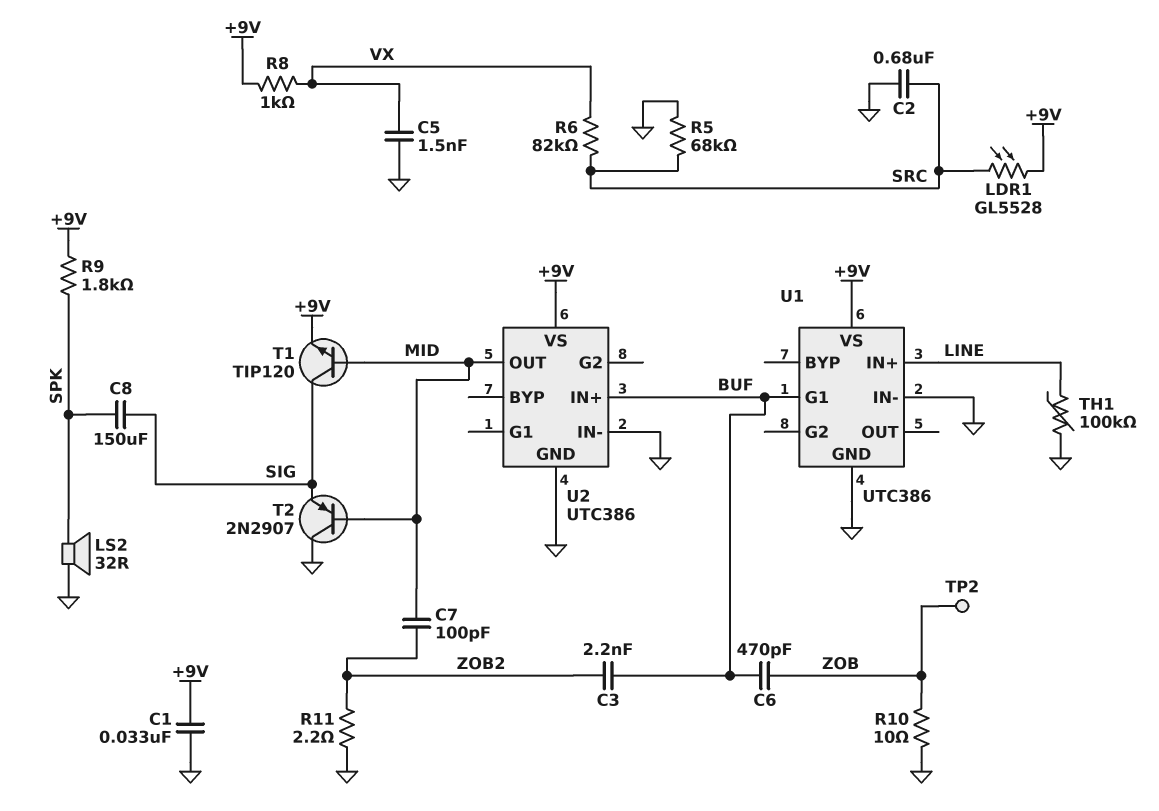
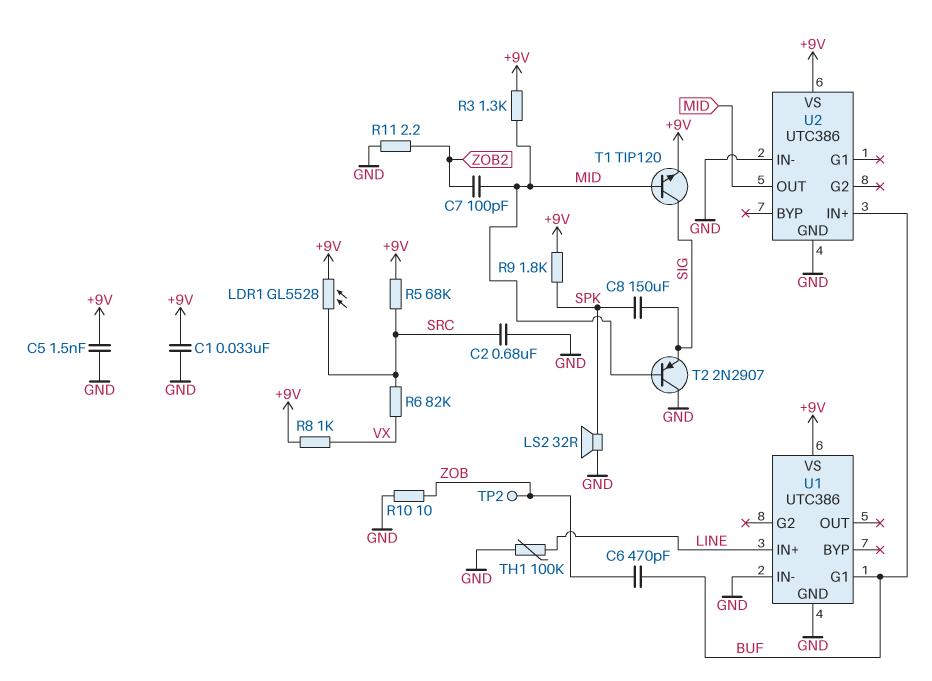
C3: 2.2nF (BUF, ZOB2) -> none
C5: 1.5nF (GND, VX) -> 1.5nF (+9V, GND)
R3: none -> 1.3k (+9V, MID)
R5: 68k (GND, SRC) -> 68k (+9V, SRC)

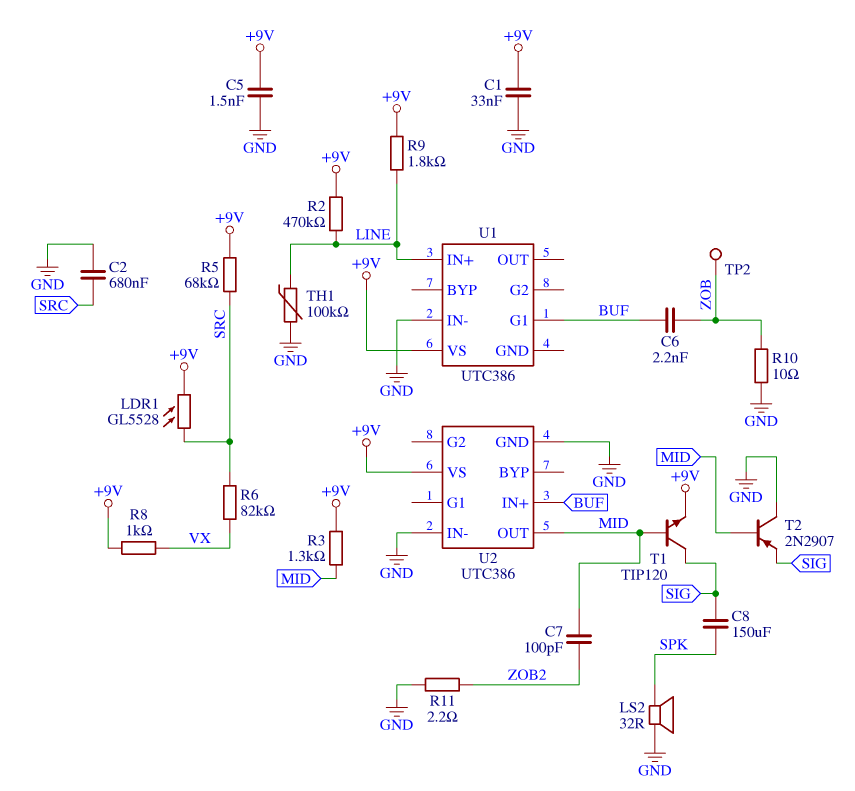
C6: 470pF (BUF, ZOB) -> 2.2nF (BUF, ZOB)
R2: none -> 470k (+9V, LINE)
R9: 1.8k (+9V, SPK) -> 1.8k (+9V, LINE)
U1 pin GND: GND -> none

